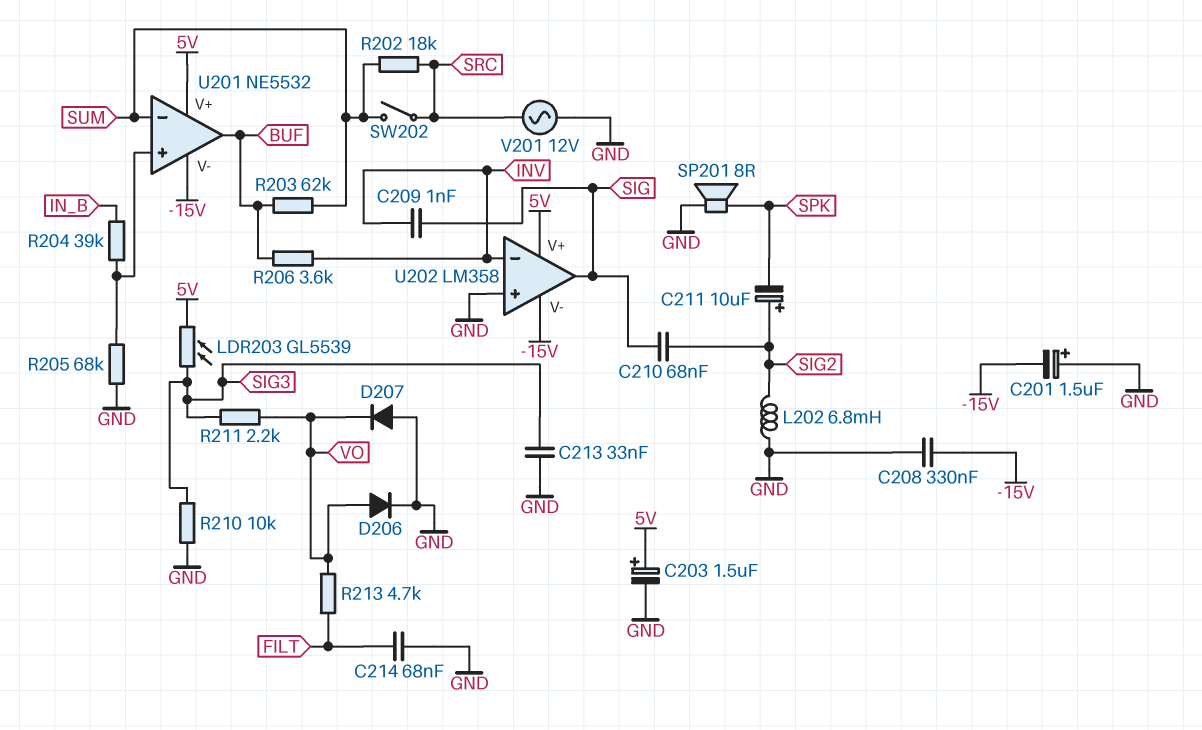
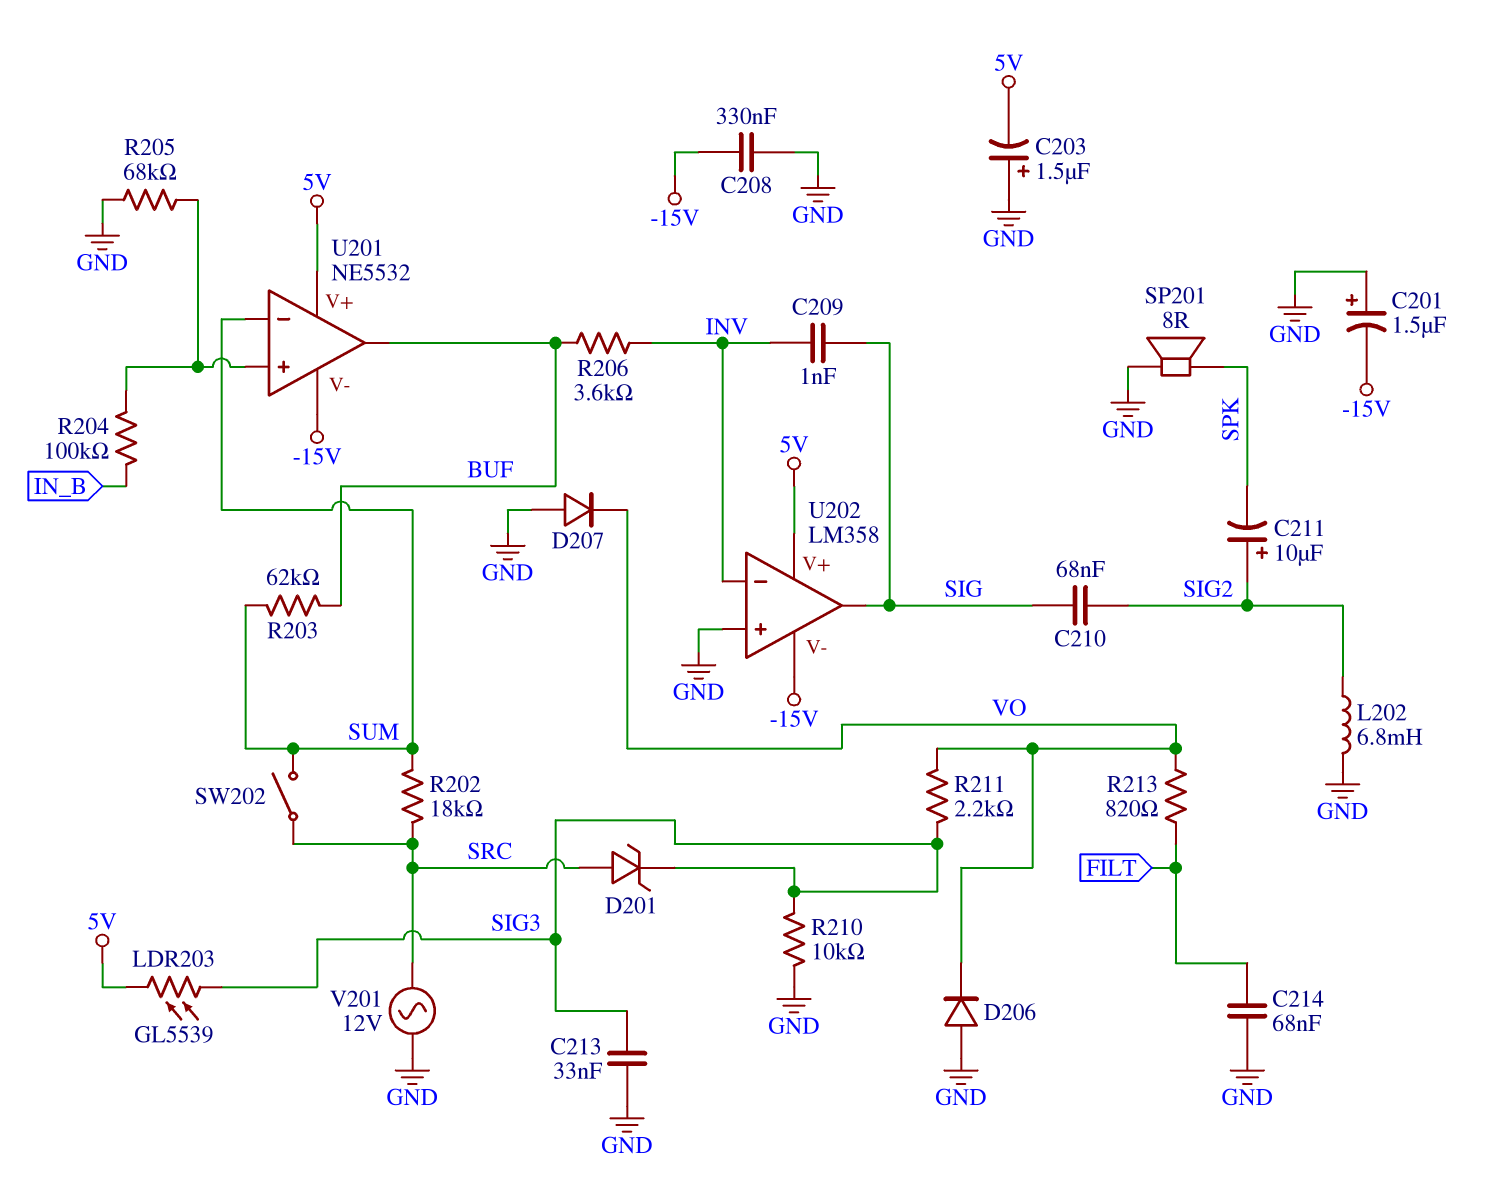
C203: 1.5uF (plus 5V, minus GND) -> 1.5uF (plus GND, minus 5V)
D201: none -> zener (A SRC, K SIG3)
D206: diode (A VO, K GND) -> diode (A GND, K VO)
R204: 39k (IN_B, U201/in+) -> 100k (IN_B, U201/in+)
R213: 4.7k (FILT, VO) -> 820 (FILT, VO)

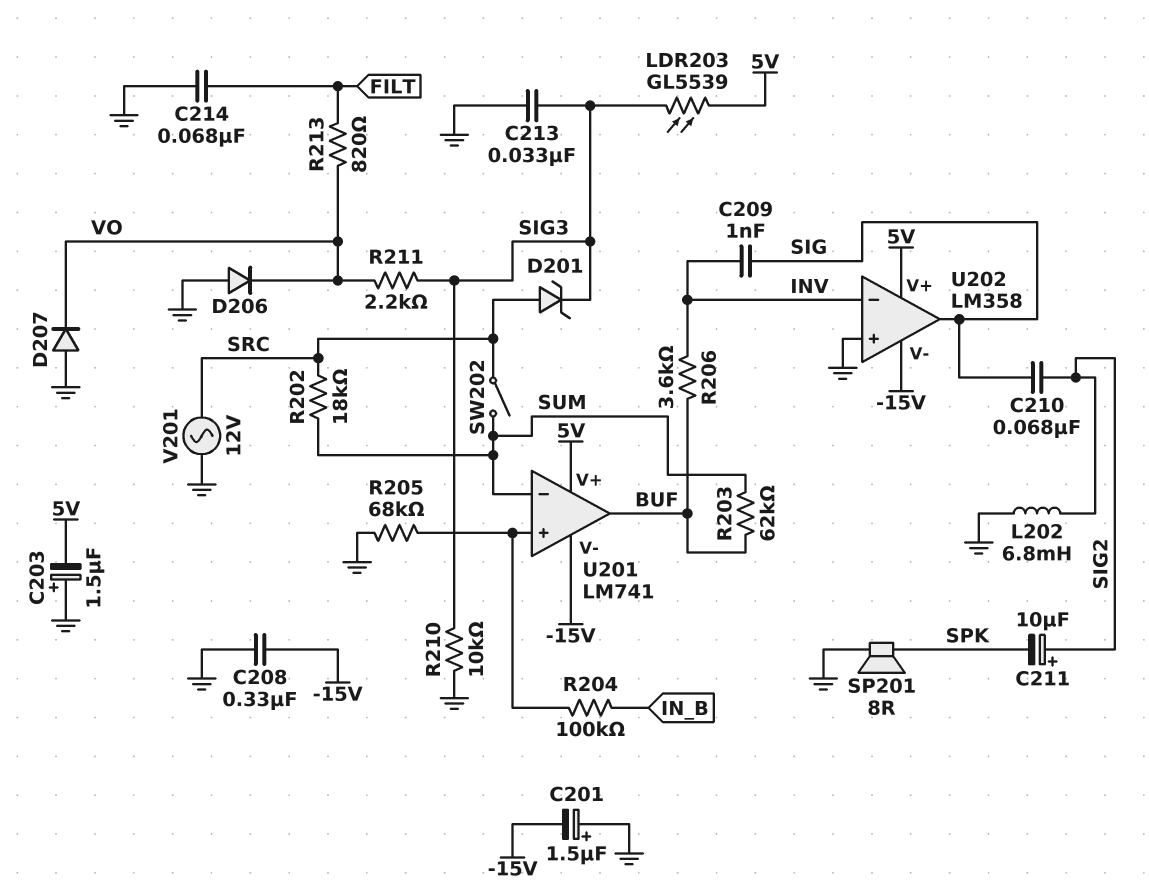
U201: NE5532 -> LM741

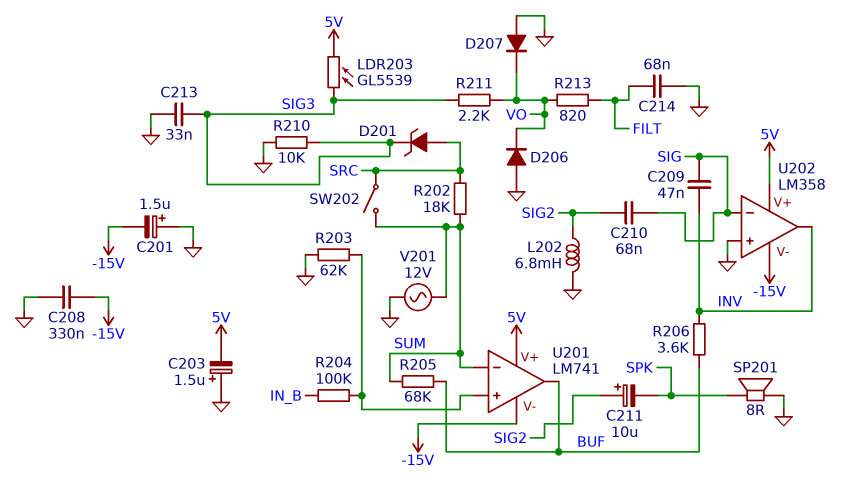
C209: 1nF (INV, SIG) -> 47nF (INV, SIG)
R203: 62k (BUF, SUM) -> 62k (GND, U201/in+)
R205: 68k (GND, U201/in+) -> 68k (BUF, SUM)
U202 pin in-: INV -> SIG
U202 pin out: SIG -> INV
V201: AC 12V (GND, SRC) -> AC 12V (GND, SUM)

